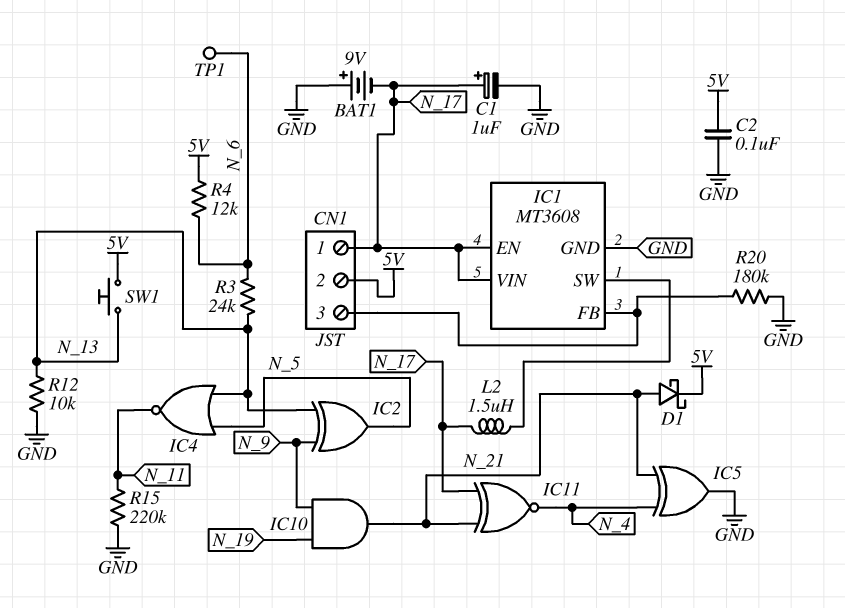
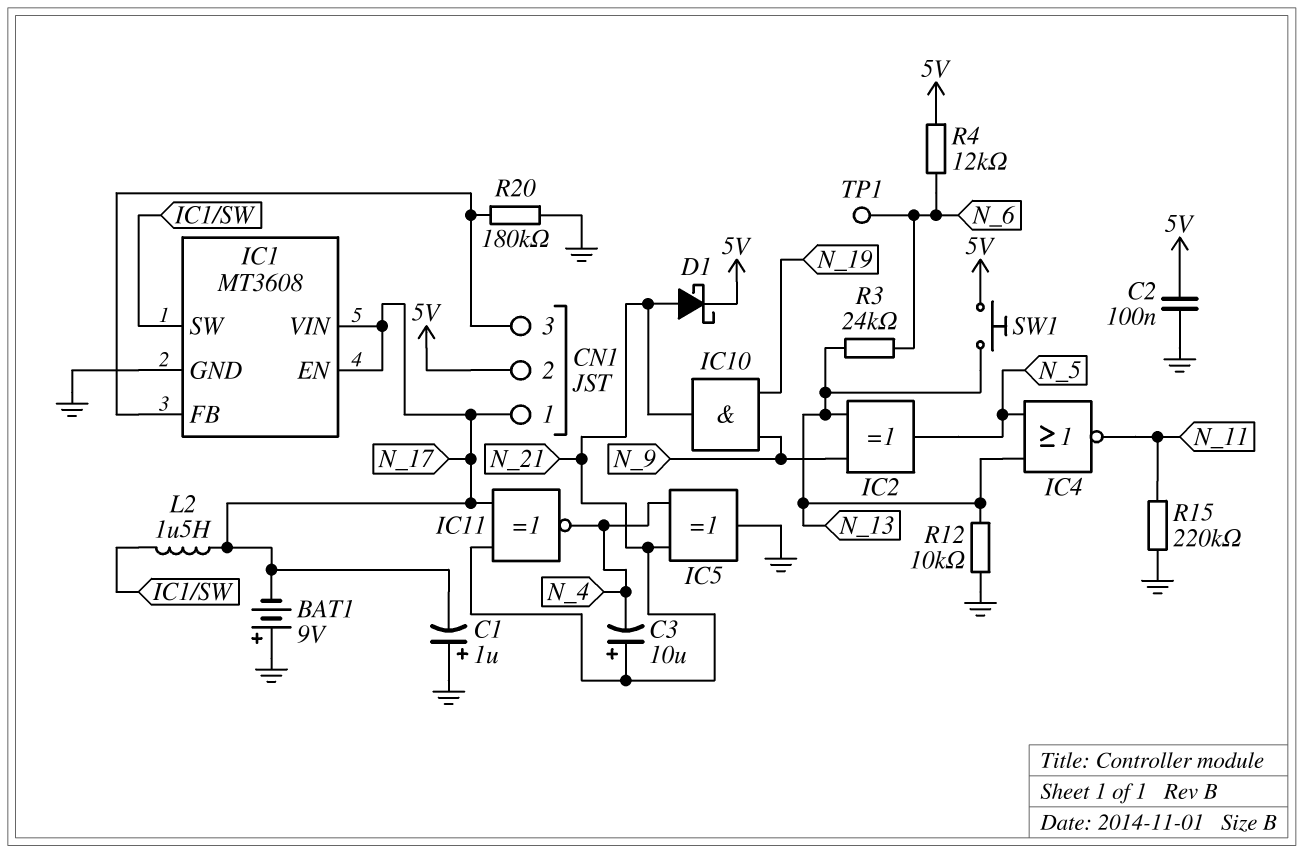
C1: 1uF (plus N_17, minus GND) -> 1uF (plus GND, minus N_17)
C3: none -> 10uF (plus N_21, minus N_4)

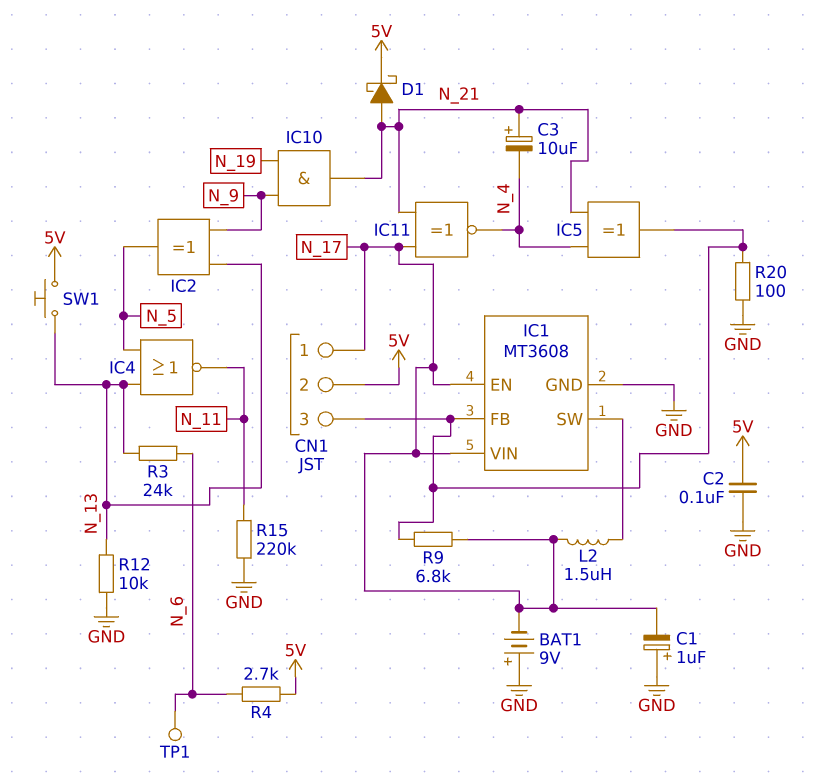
IC5: XOR (in N_4, in N_21, out GND) -> XOR (in N_4, in N_21, out CN1/3)
R4: 12k (5V, N_6) -> 2.7k (5V, N_6)
R9: none -> 6.8k (CN1/3, N_17)
R20: 180k (CN1/3, GND) -> 100 (CN1/3, GND)

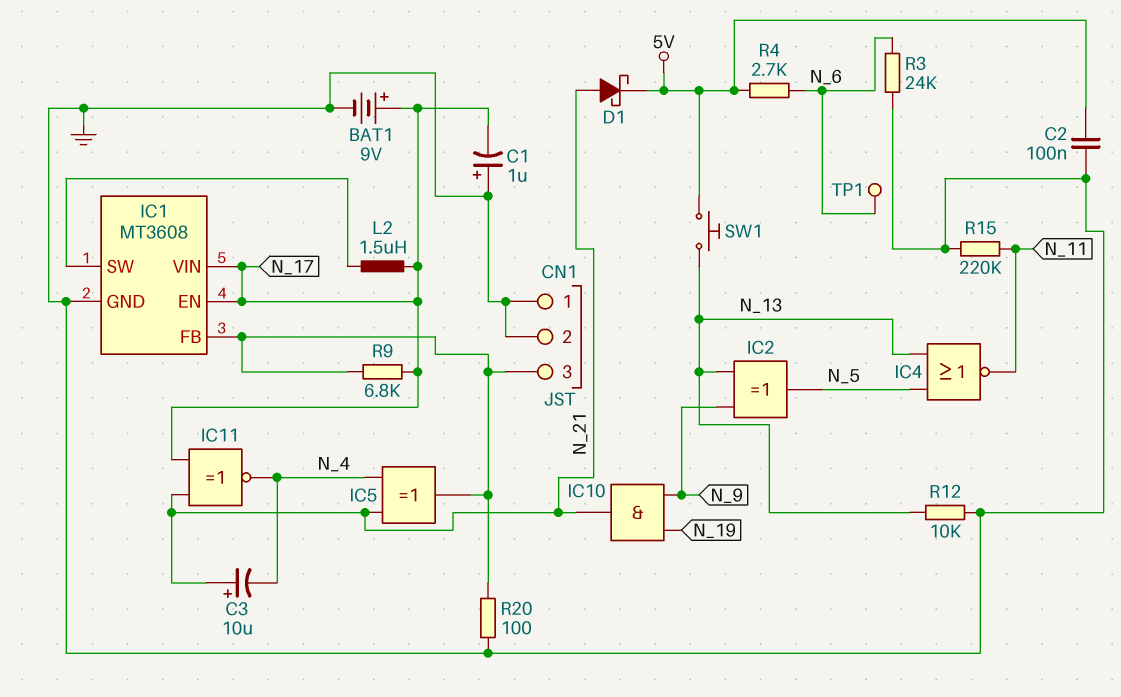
BAT1: 9V (plus GND, minus N_17) -> 9V (plus N_17, minus GND)
CN1 pin 1: N_17 -> GND
CN1 pin 2: 5V -> GND
R3: 24k (N_6, N_13) -> 24k (GND, N_6)

